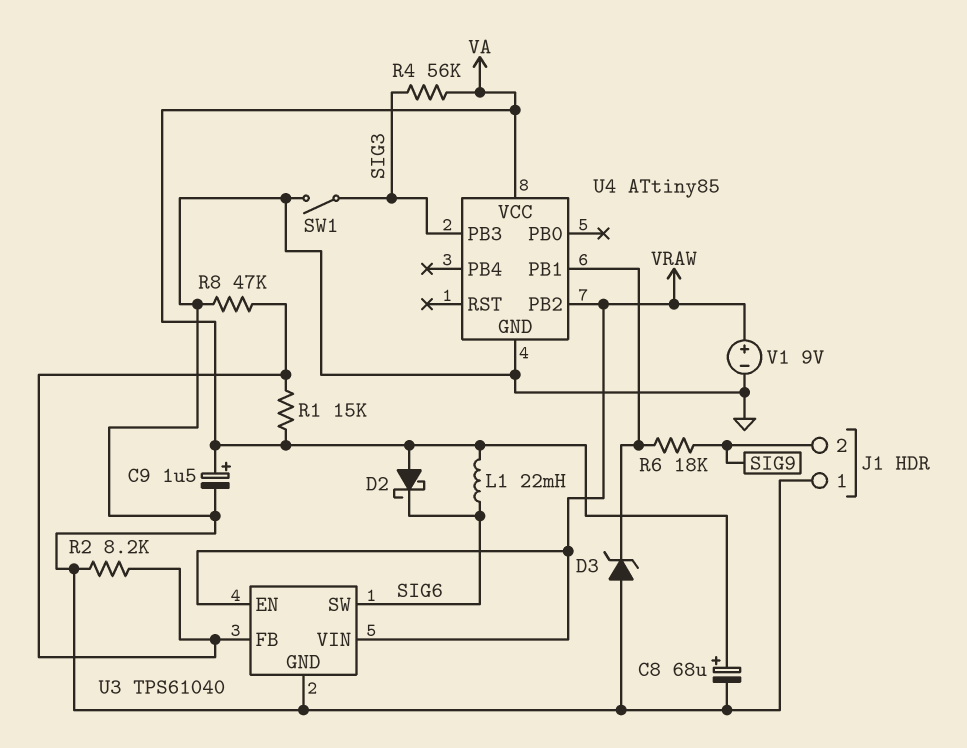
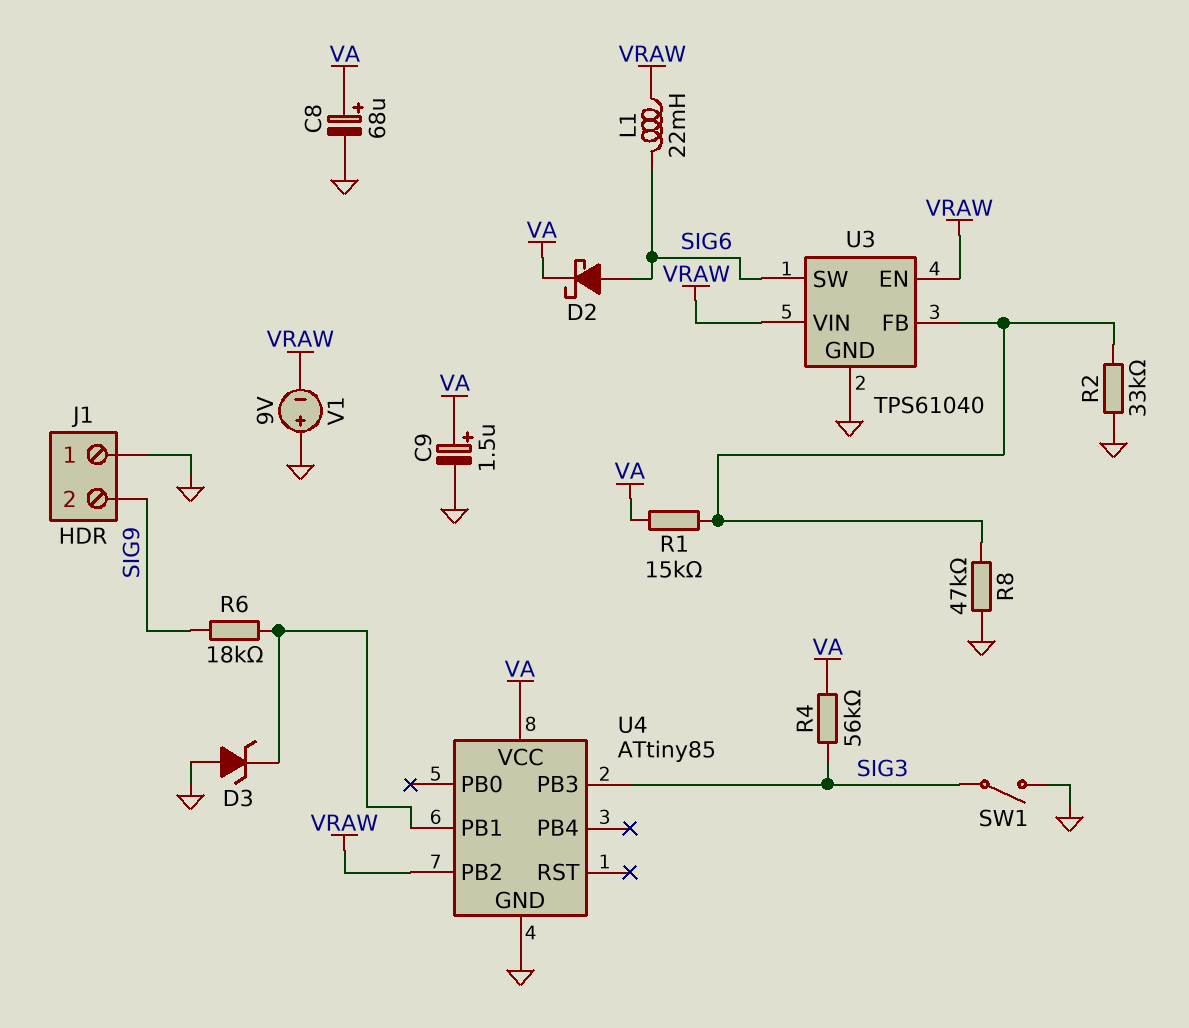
D2: schottky (A VA, K SIG6) -> schottky (A SIG6, K VA)
L1: 22mH (SIG6, VA) -> 22mH (SIG6, VRAW)
R2: 8.2k (GND, U3/FB) -> 33k (GND, U3/FB)
V1: 9V (plus VRAW, minus GND) -> 9V (plus GND, minus VRAW)

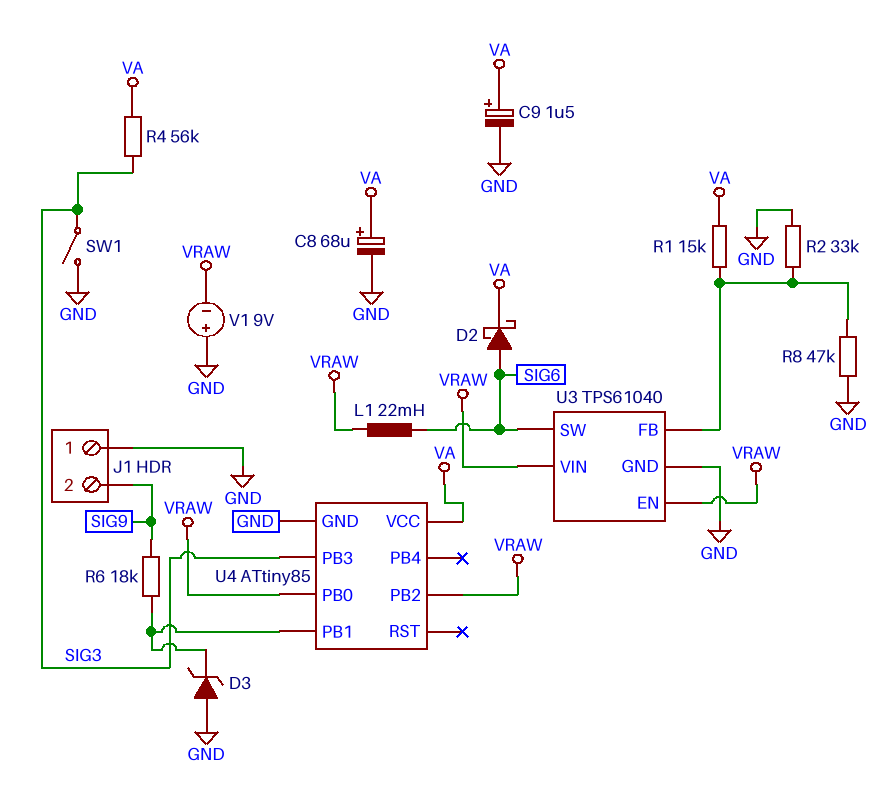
U4 pin PB0: none -> VRAW

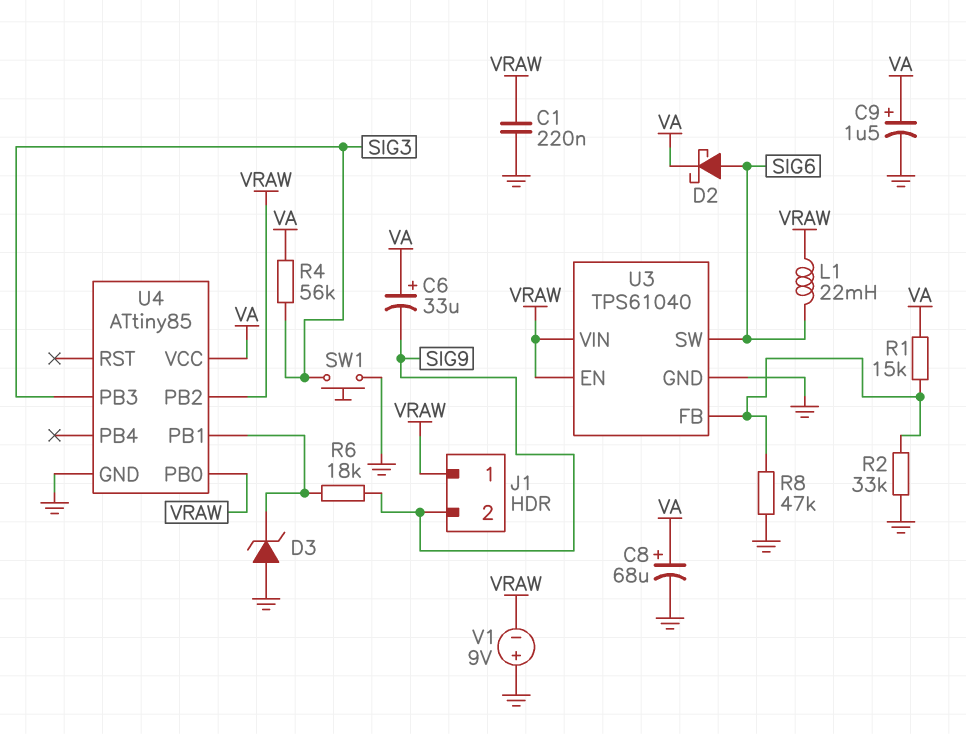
C1: none -> 220nF (GND, VRAW)
C6: none -> 33uF (plus VA, minus SIG9)
J1 pin 1: GND -> VRAW
SW1: switch (GND, SIG3) -> button (GND, SIG3)

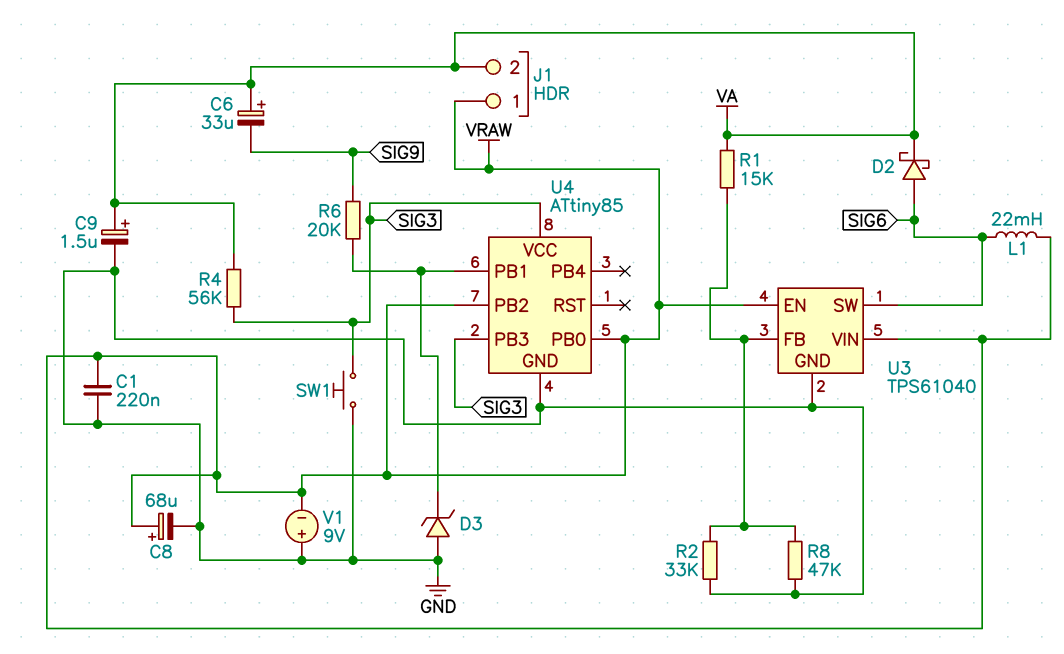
C8: 68uF (plus VA, minus GND) -> 68uF (plus VRAW, minus GND)
J1 pin 2: SIG9 -> VA
R6: 18k (SIG9, U4/PB1) -> 20k (SIG9, U4/PB1)
U4 pin VCC: VA -> SIG3

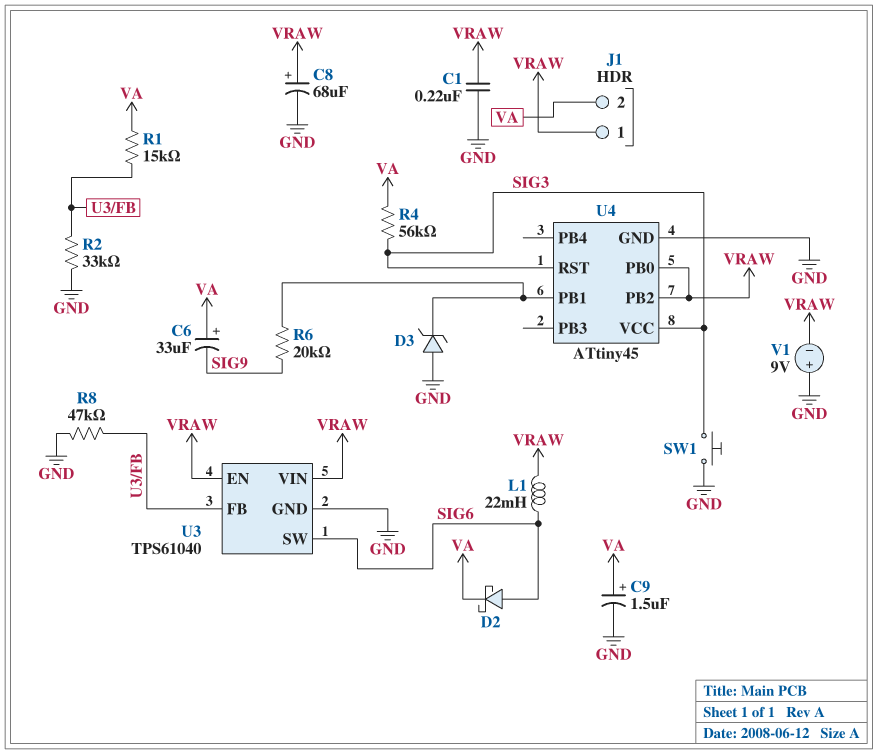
U4: ATtiny85 -> ATtiny45
U4 pin PB3: SIG3 -> none
U4 pin RST: none -> SIG3

